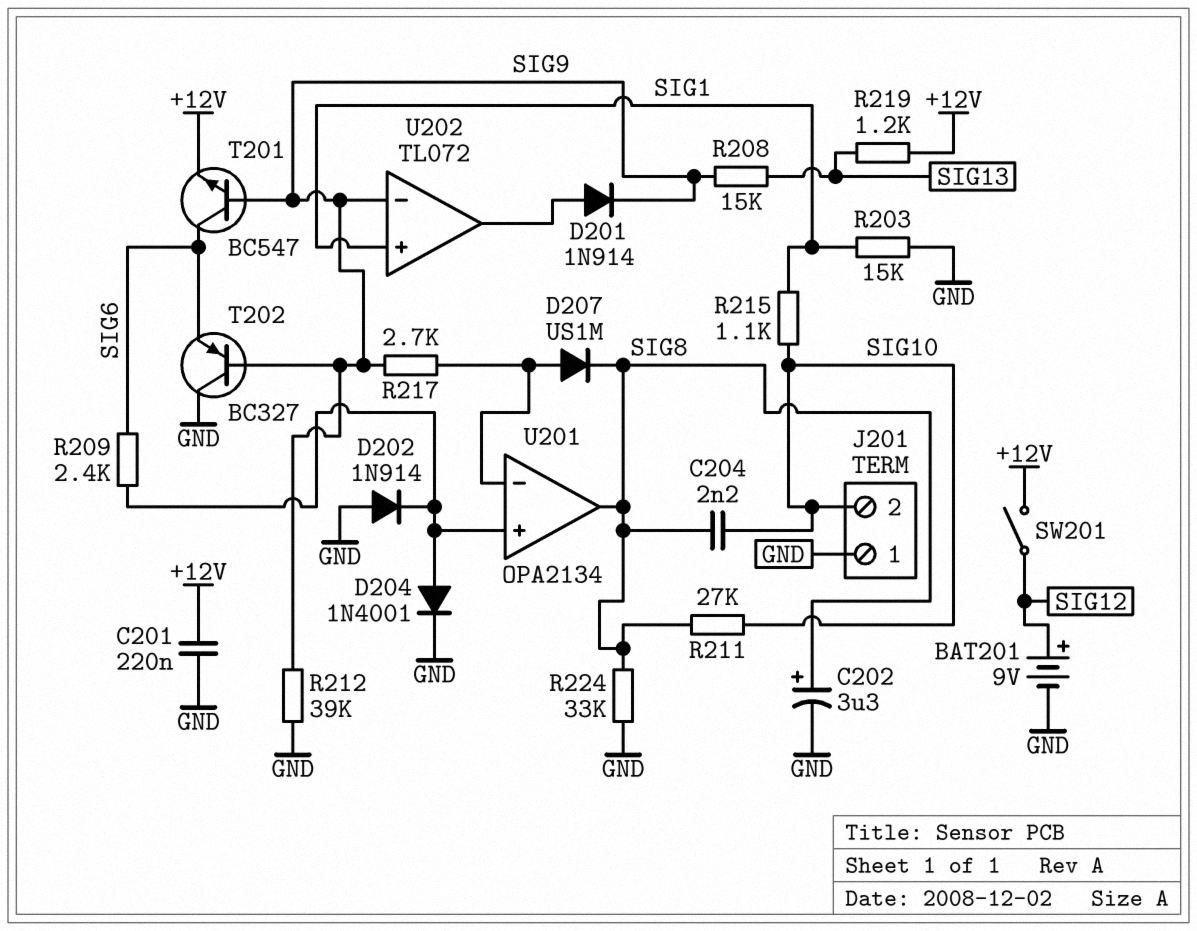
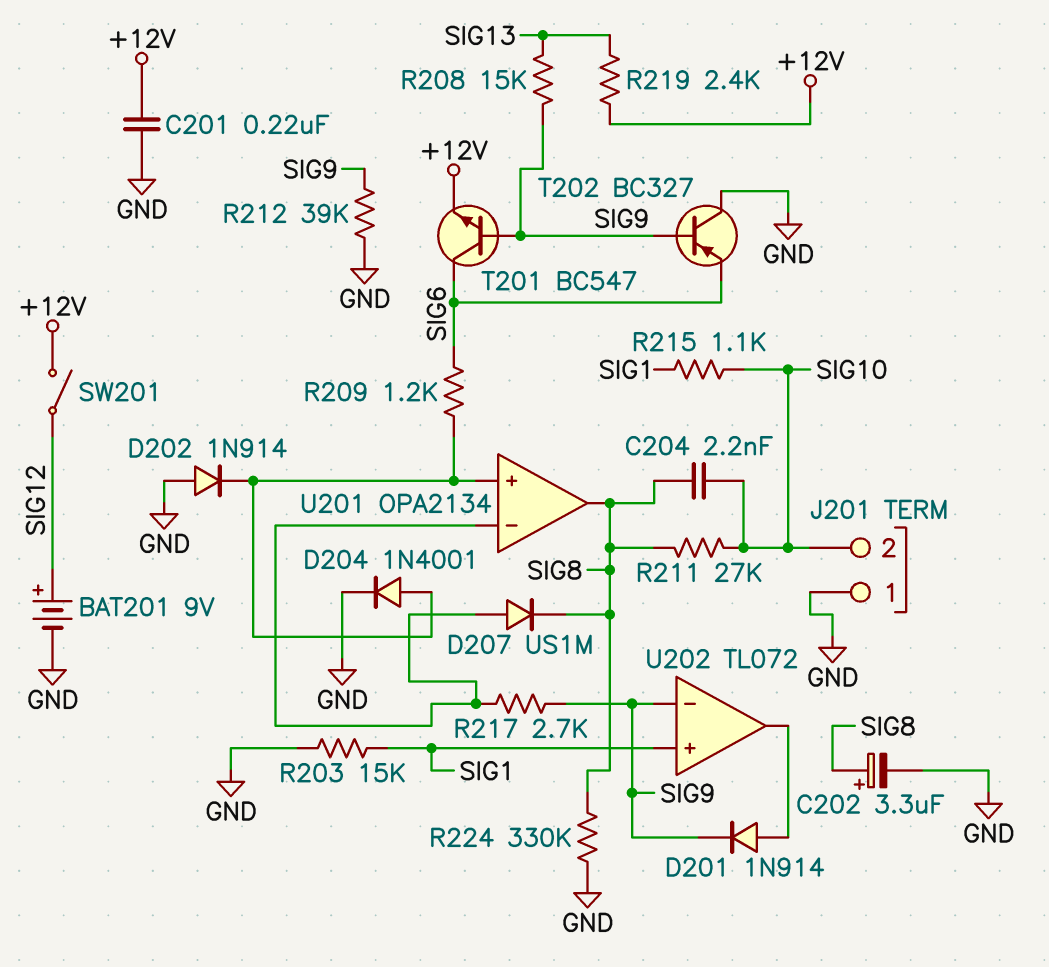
R209: 2.4k (SIG6, U201/in+) -> 1.2k (SIG6, U201/in+)
R219: 1.2k (+12V, SIG13) -> 2.4k (+12V, SIG13)
R224: 33k (GND, SIG8) -> 330k (GND, SIG8)

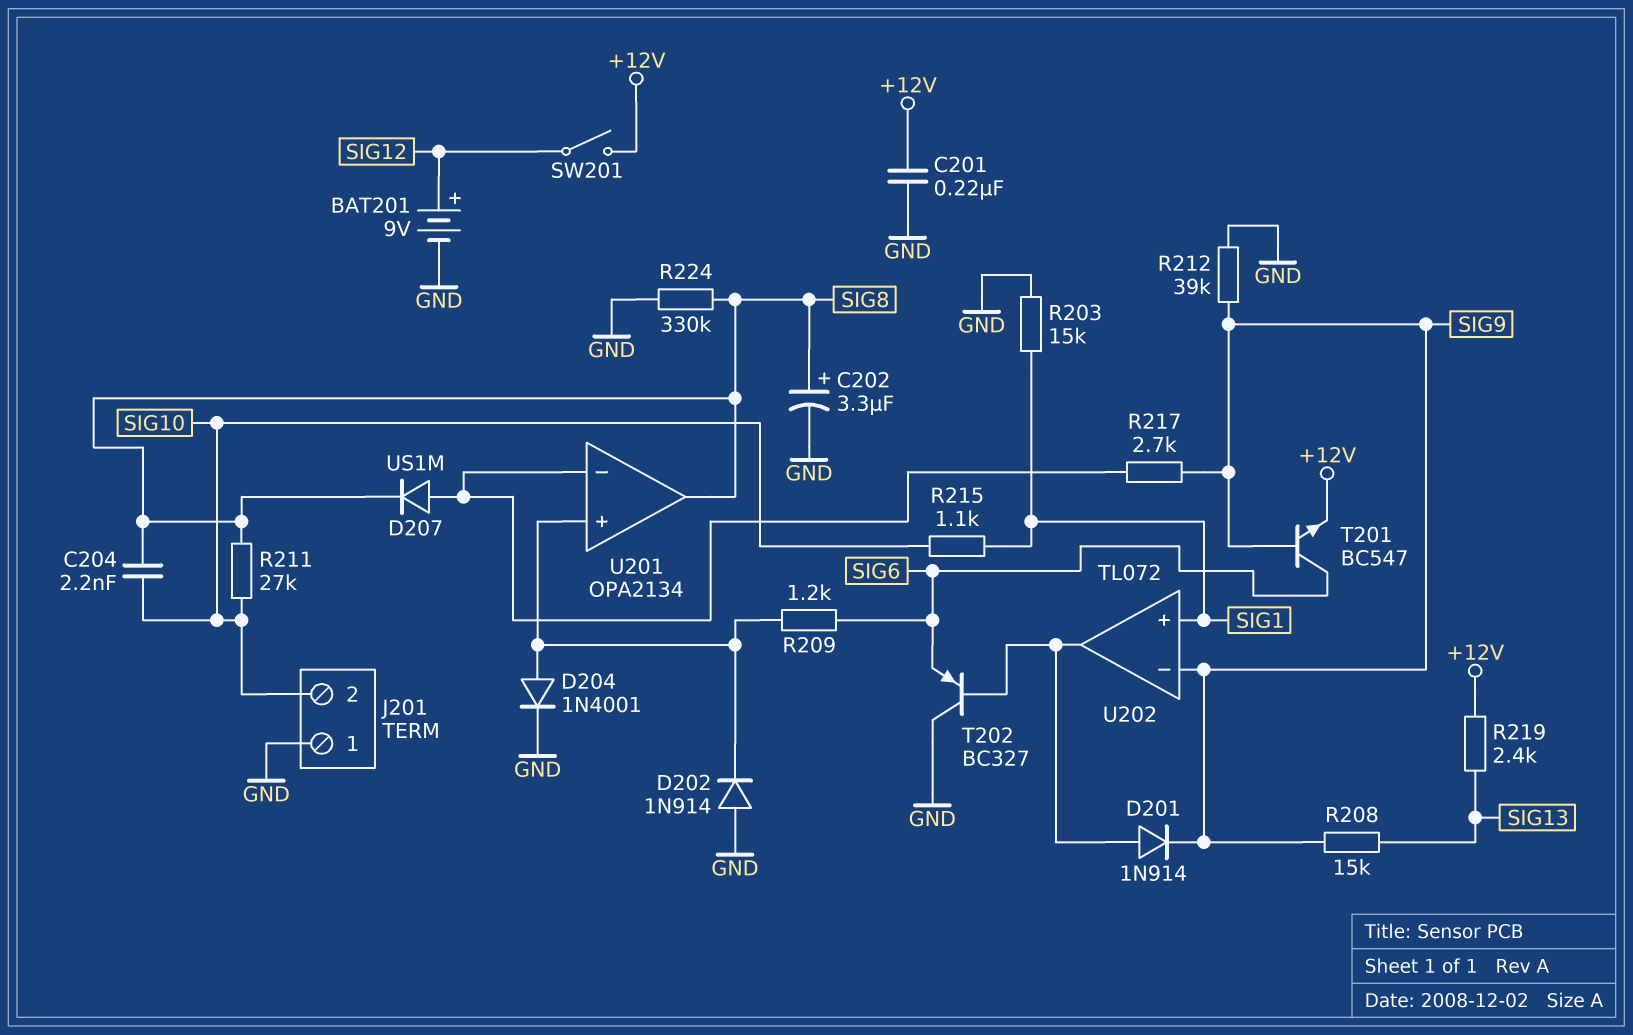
T202: PNP BC327 (B SIG9, C GND, E SIG6) -> PNP BC327 (B U202/out, C GND, E SIG6)

